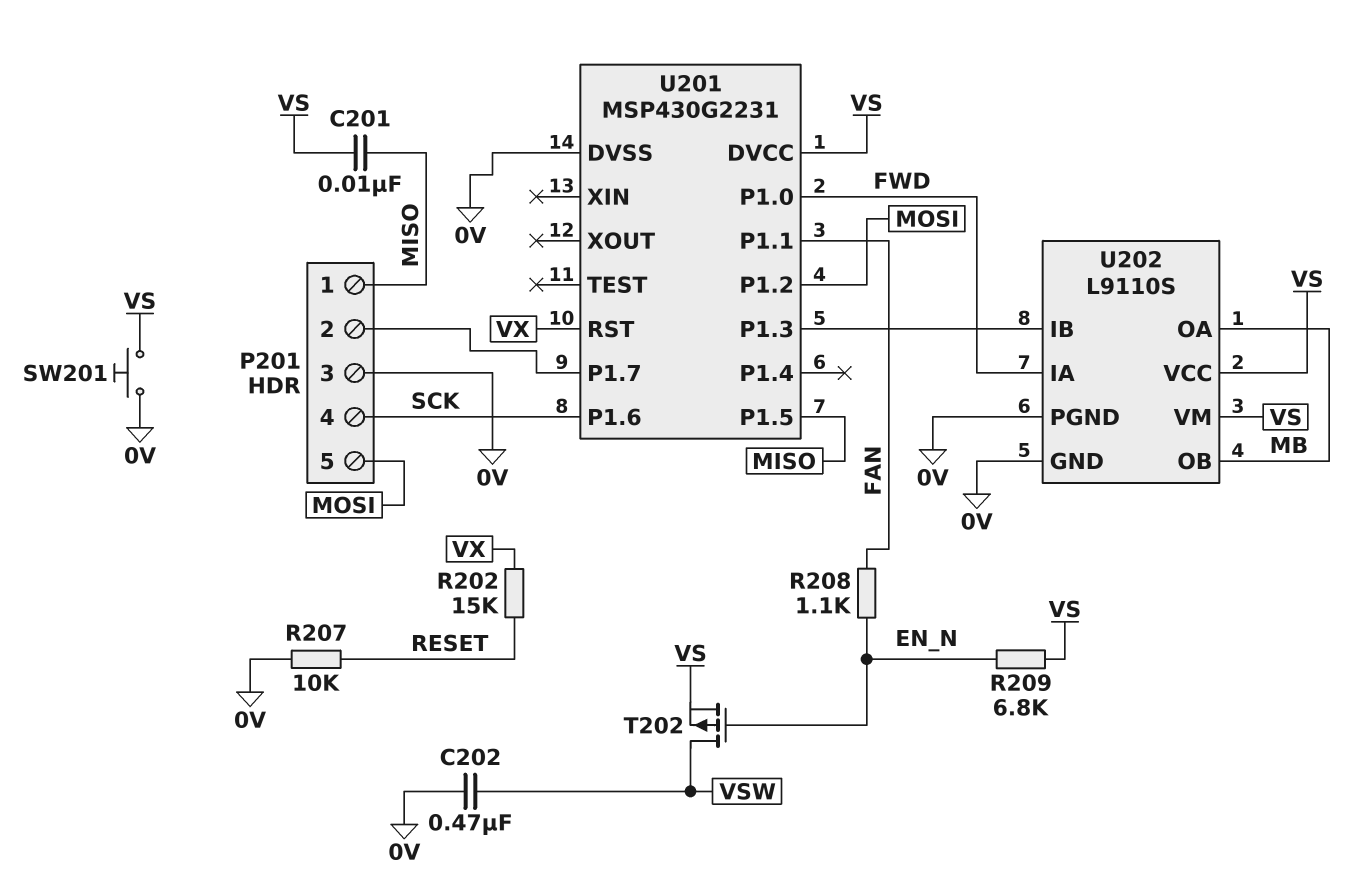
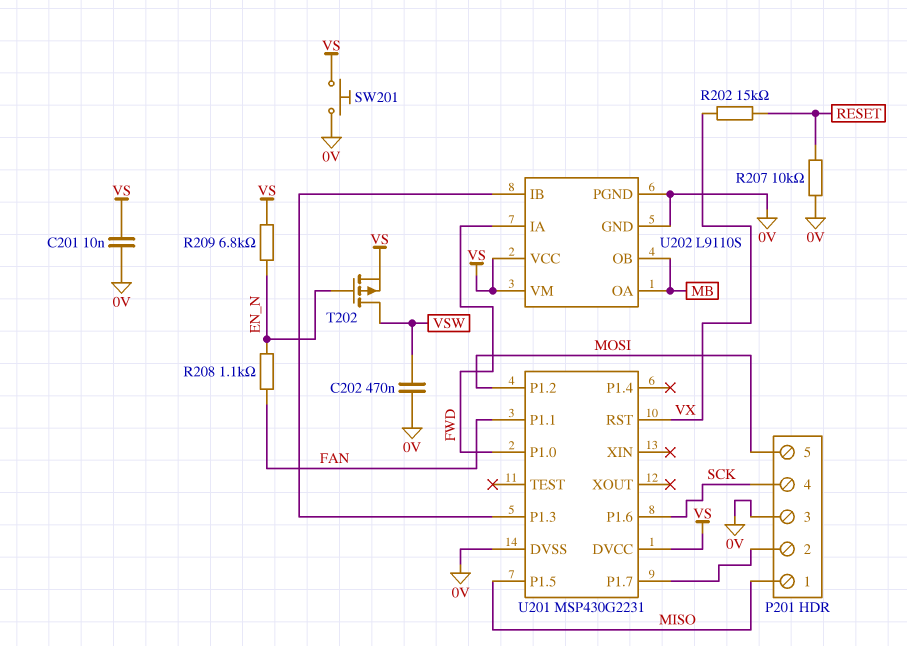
C201: 10nF (MISO, VS) -> 10nF (0V, VS)

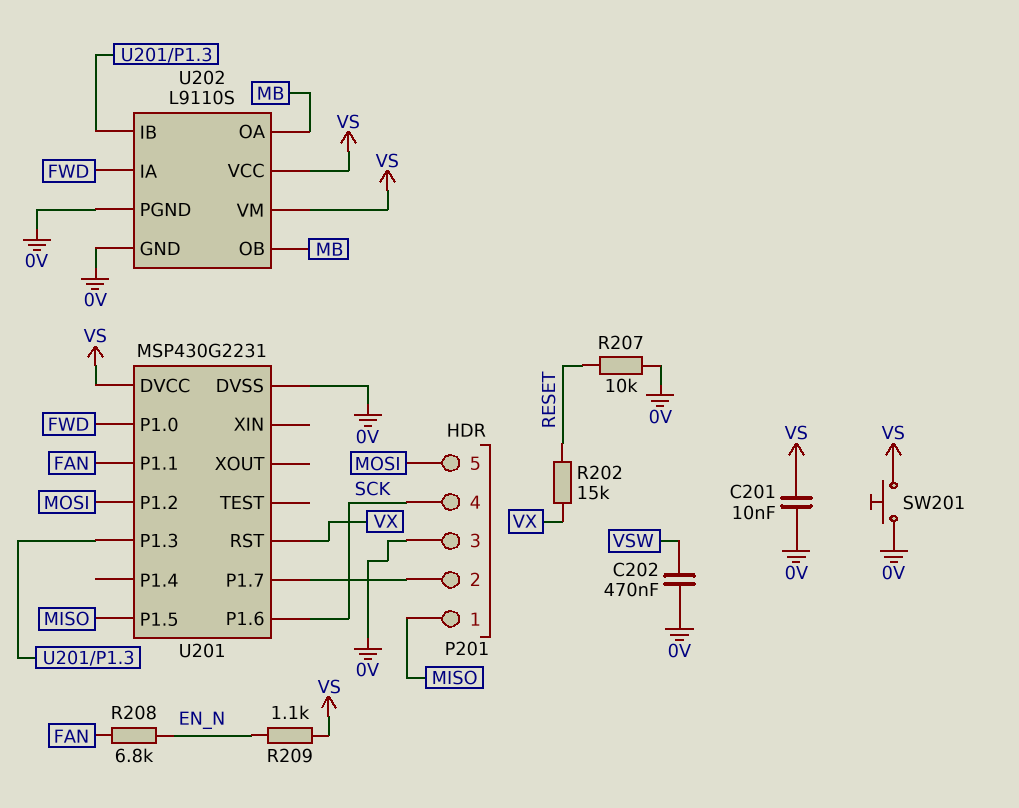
R208: 1.1k (EN_N, FAN) -> 6.8k (EN_N, FAN)
R209: 6.8k (EN_N, VS) -> 1.1k (EN_N, VS)
T202: PMOS (G EN_N, D VSW, S VS) -> none

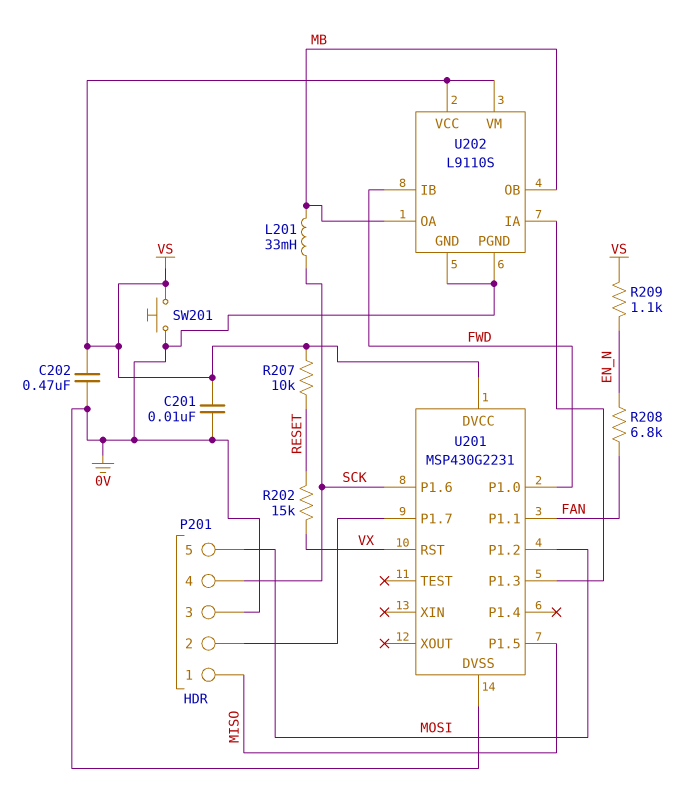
C202: 470nF (0V, VSW) -> 470nF (0V, VS)
L201: none -> 33mH (MB, SCK)
R207: 10k (0V, RESET) -> 10k (RESET, VS)
U202 pin IA: FWD -> U201/P1.3
U202 pin IB: U201/P1.3 -> FWD

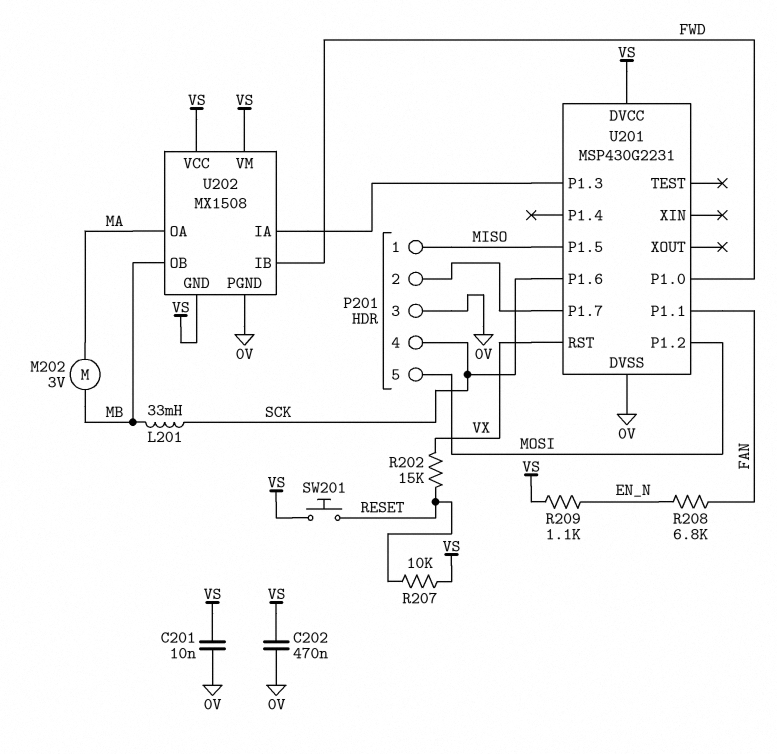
M202: none -> motor 3V (MA, MB)
SW201: button (0V, VS) -> button (RESET, VS)
U202: L9110S -> MX1508
U202 pin GND: 0V -> VS
U202 pin OA: MB -> MA

